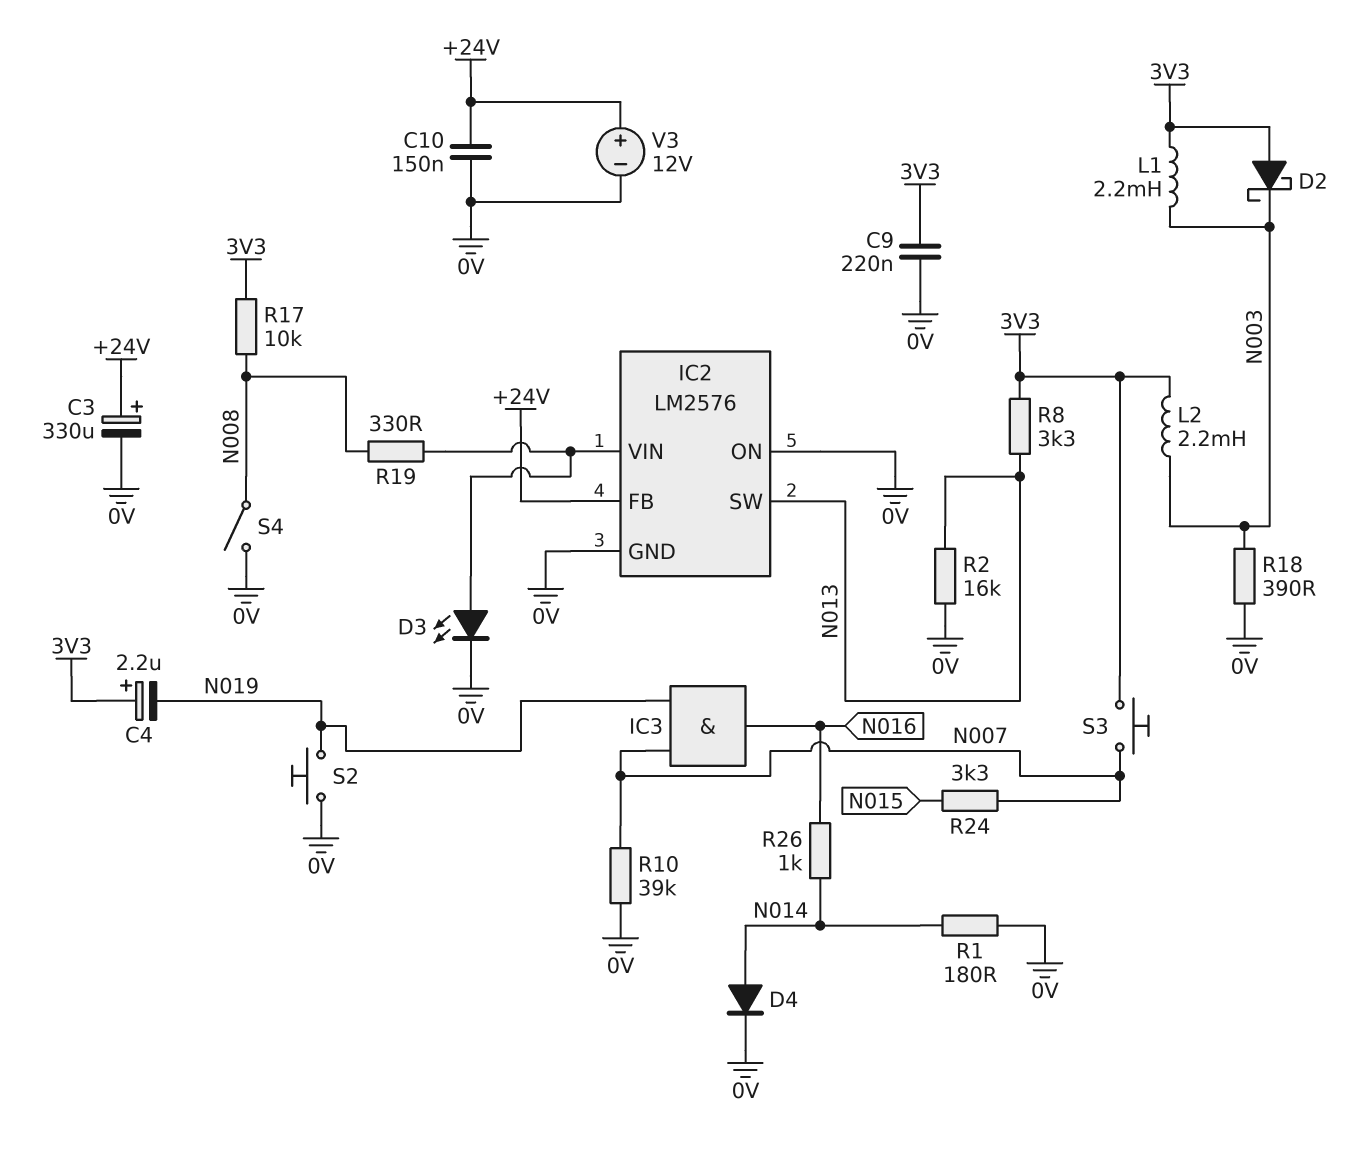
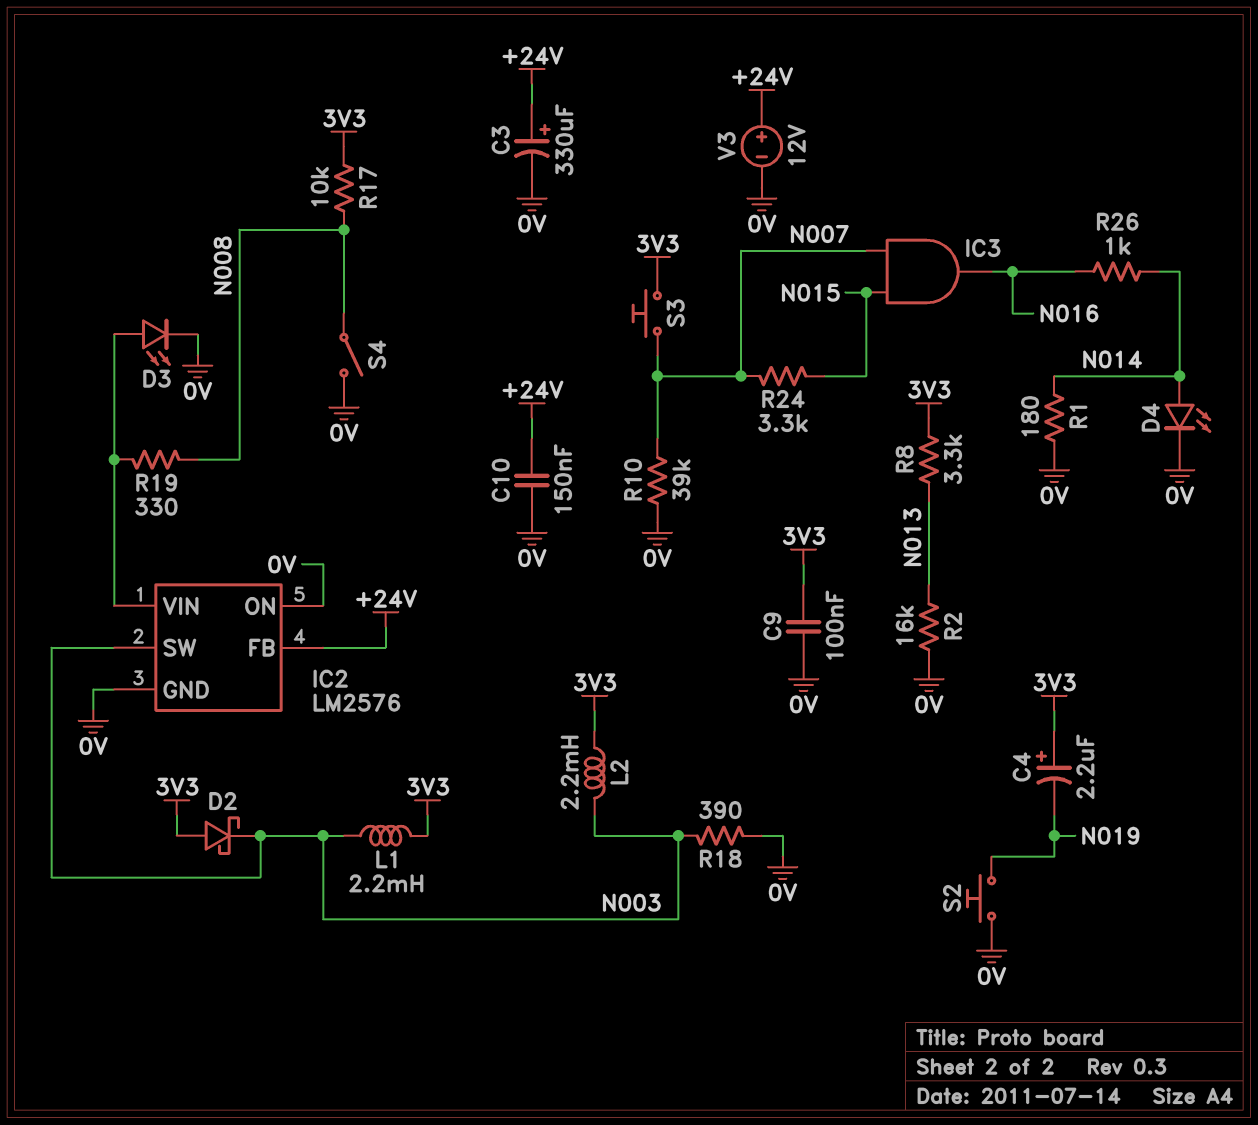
C9: 220nF (0V, 3V3) -> 100nF (0V, 3V3)
D4: diode (A N014, K 0V) -> LED (A N014, K 0V)
IC2 pin SW: N013 -> N003
IC3: AND (in N007, in N019, out N016) -> AND (in N007, in N015, out N016)

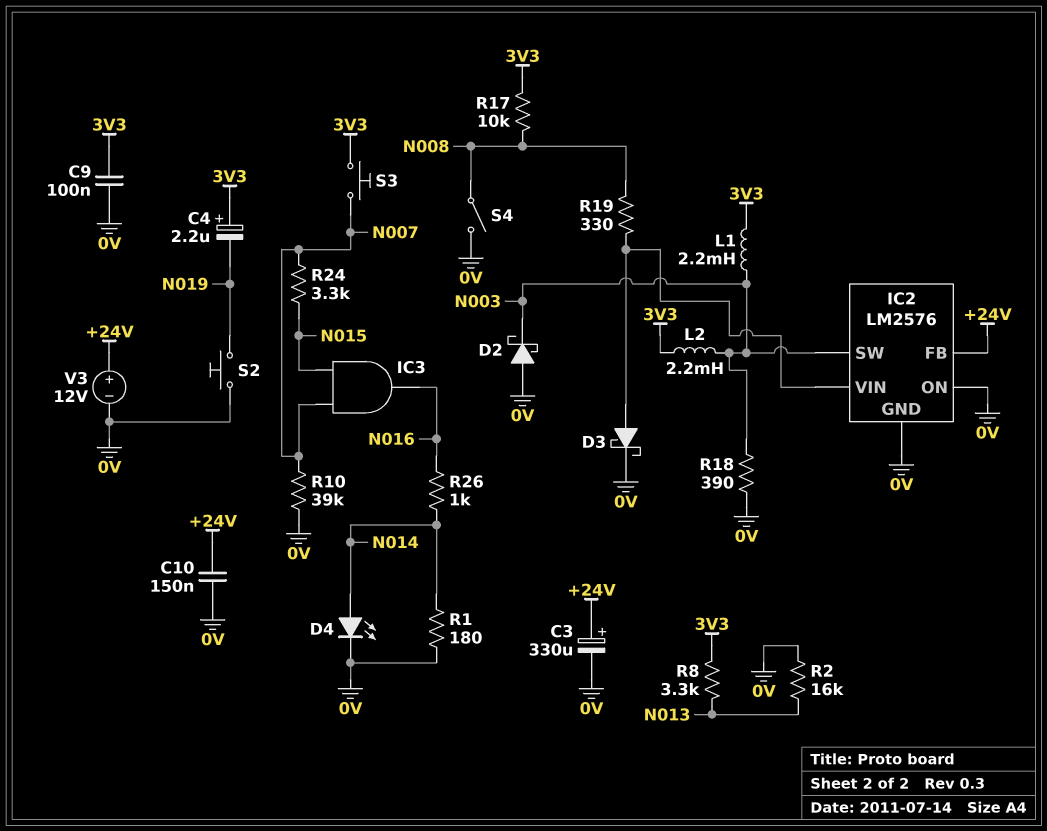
D2: schottky (A 3V3, K N003) -> schottky (A 0V, K N003)
D3: LED (A IC2/VIN, K 0V) -> schottky (A IC2/VIN, K 0V)

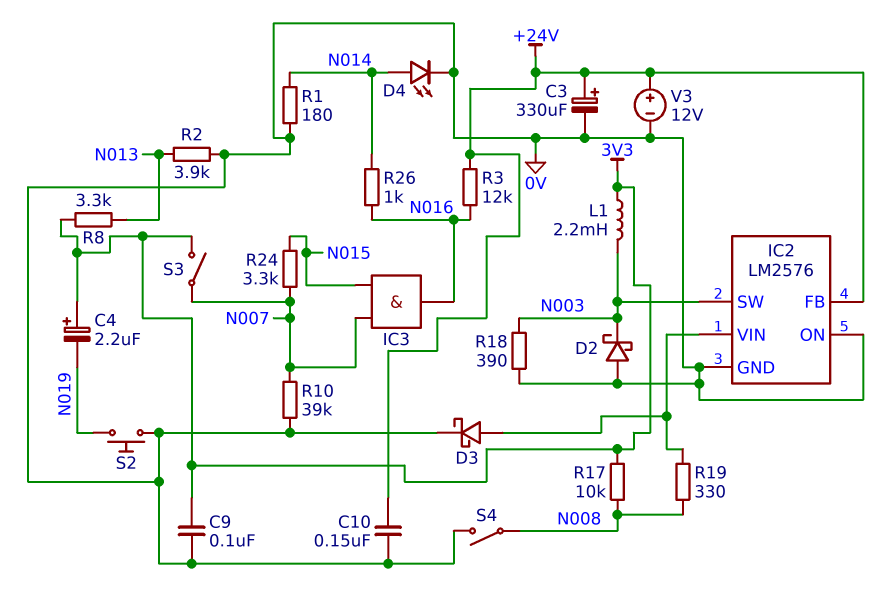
L2: 2.2mH (3V3, N003) -> none
R2: 16k (0V, N013) -> 3.9k (0V, N013)
R3: none -> 12k (+24V, N016)
S3: button (3V3, N007) -> switch (3V3, N007)

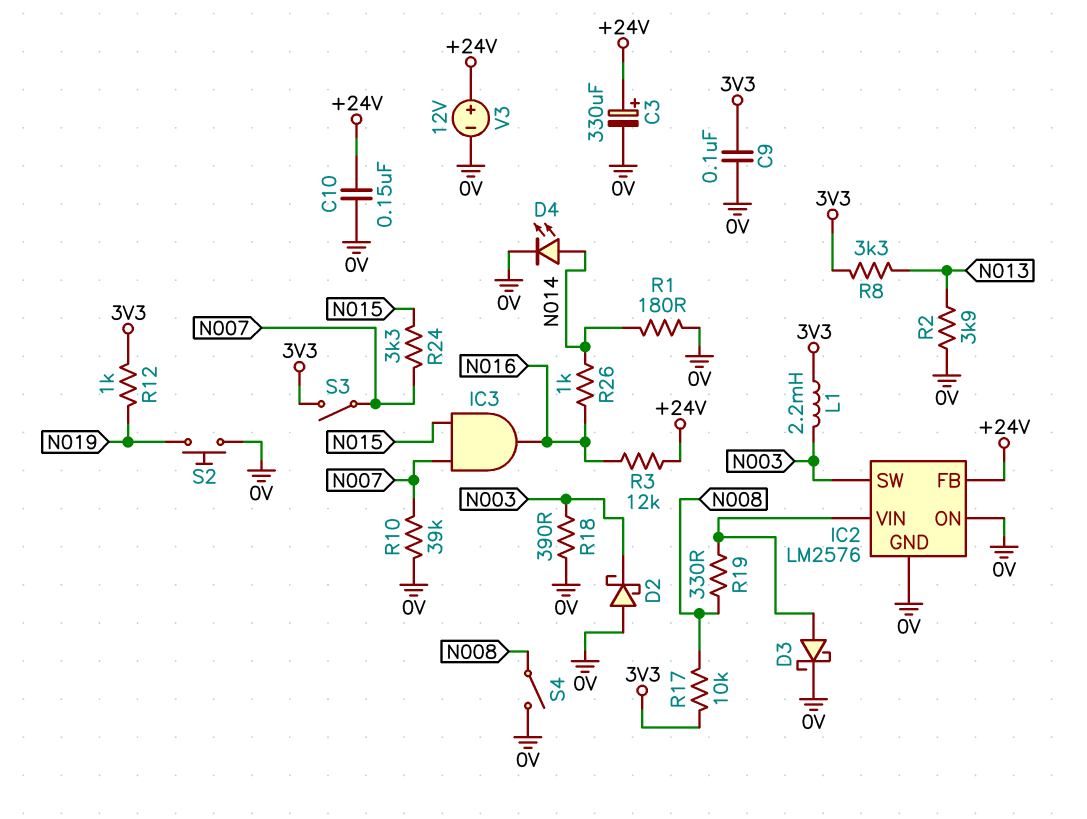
C4: 2.2uF (plus 3V3, minus N019) -> none
R12: none -> 1k (3V3, N019)

